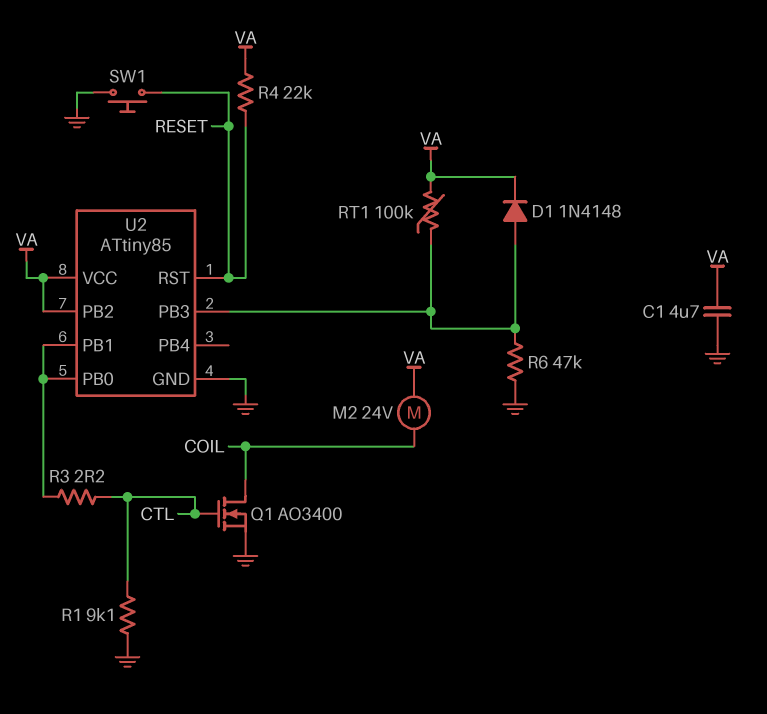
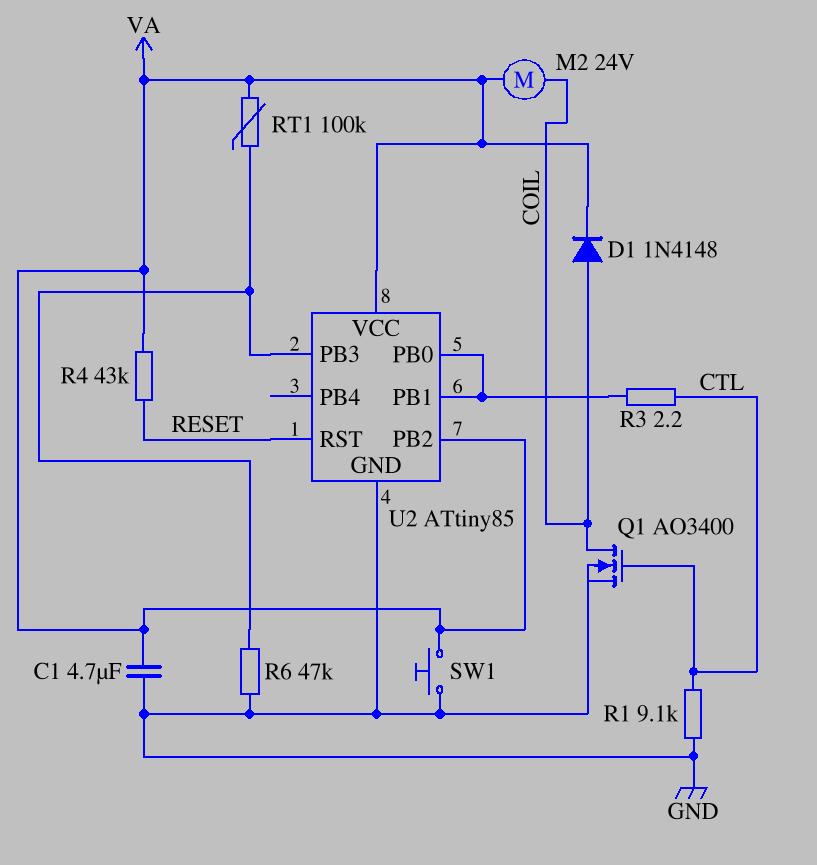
D1: diode 1N4148 (A U2/PB3, K VA) -> diode 1N4148 (A COIL, K VA)
R4: 22k (RESET, VA) -> 43k (RESET, VA)
SW1: button (GND, RESET) -> button (GND, VA)

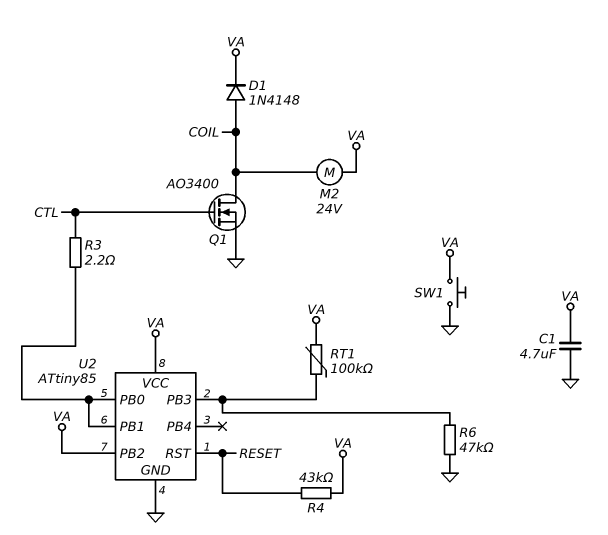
R1: 9.1k (CTL, GND) -> none

